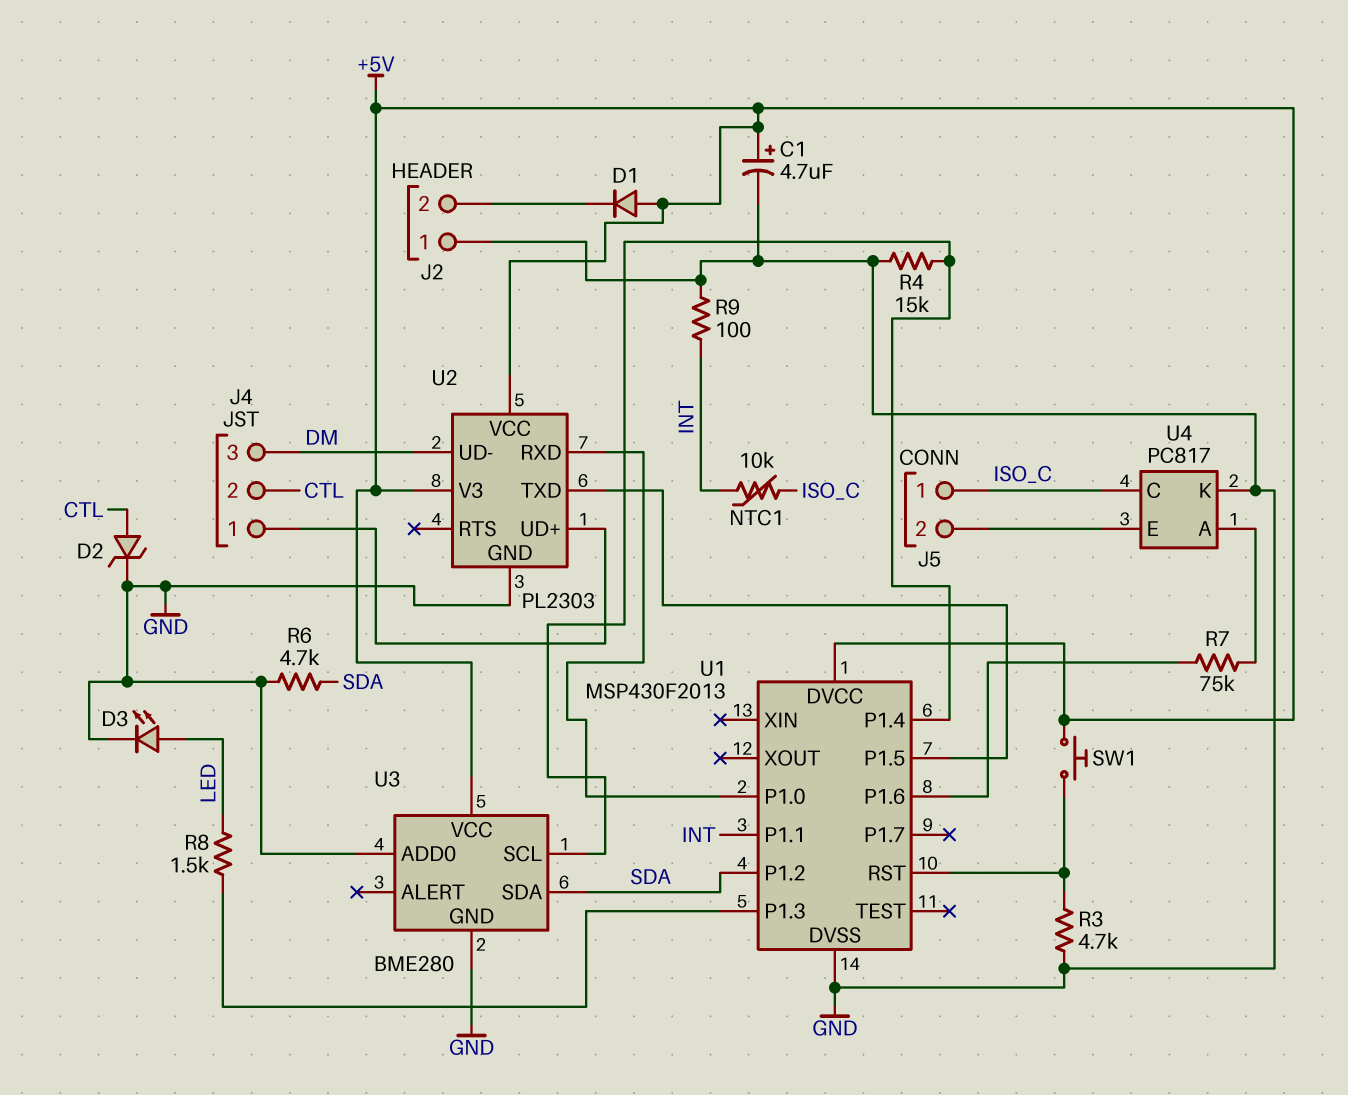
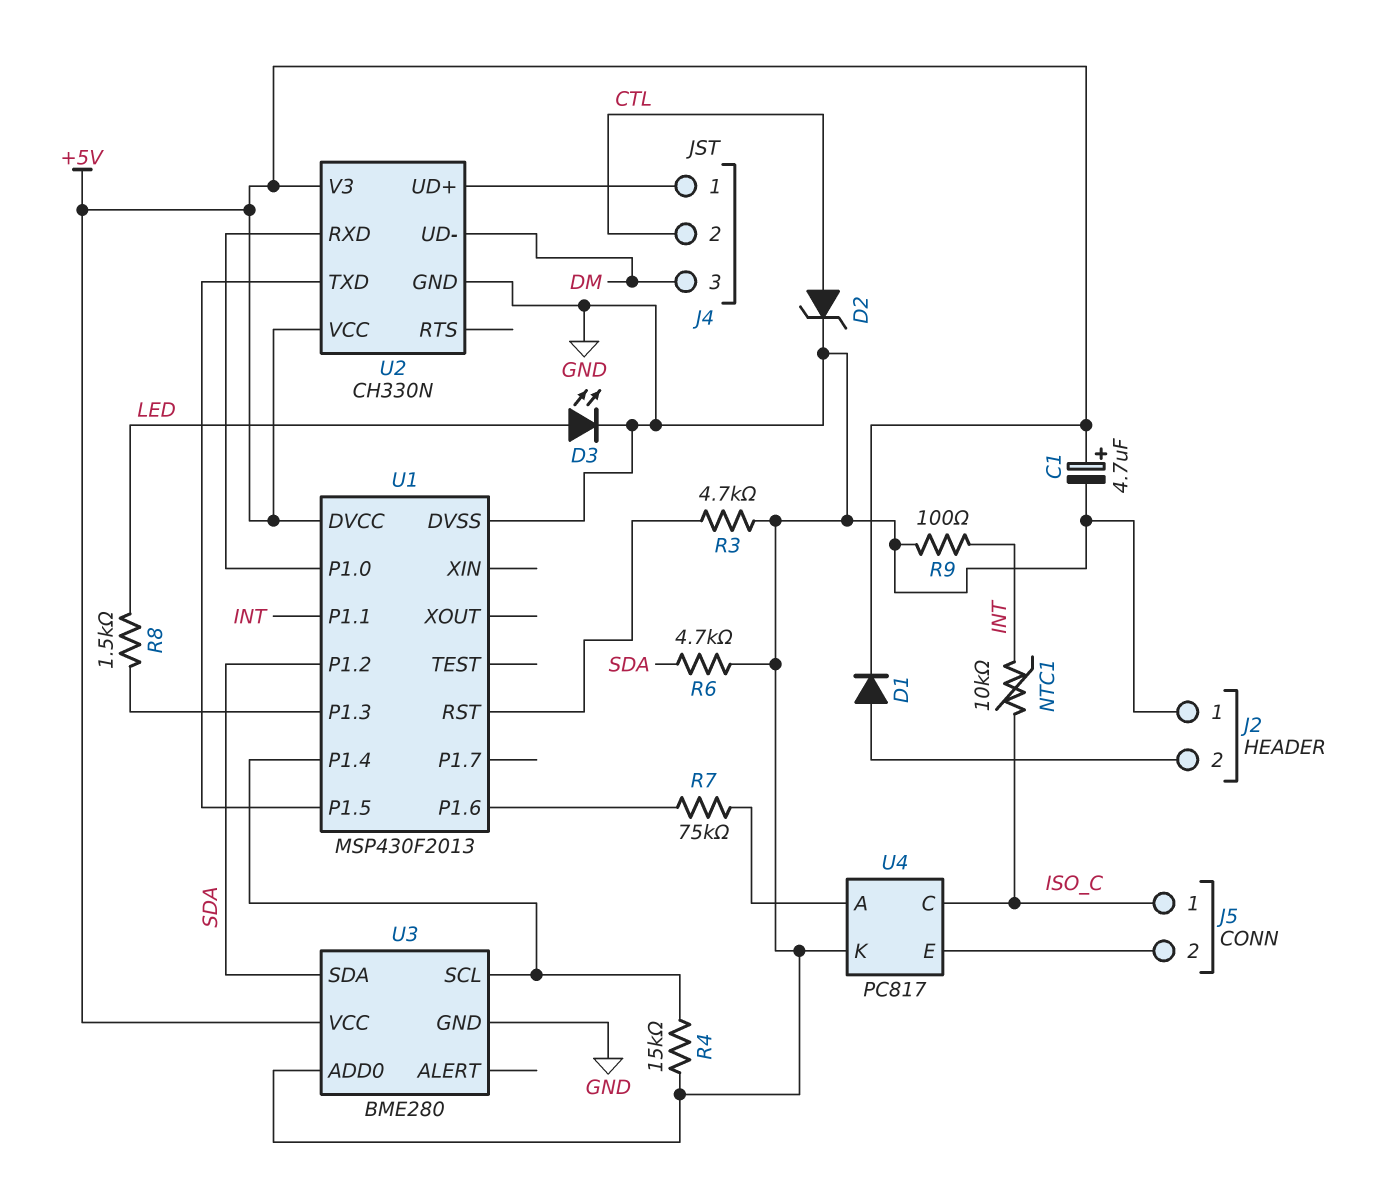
D1: diode (A +5V, K J2/2) -> diode (A J2/2, K +5V)
SW1: button (+5V, U1/RST) -> none
U2: PL2303 -> CH330N

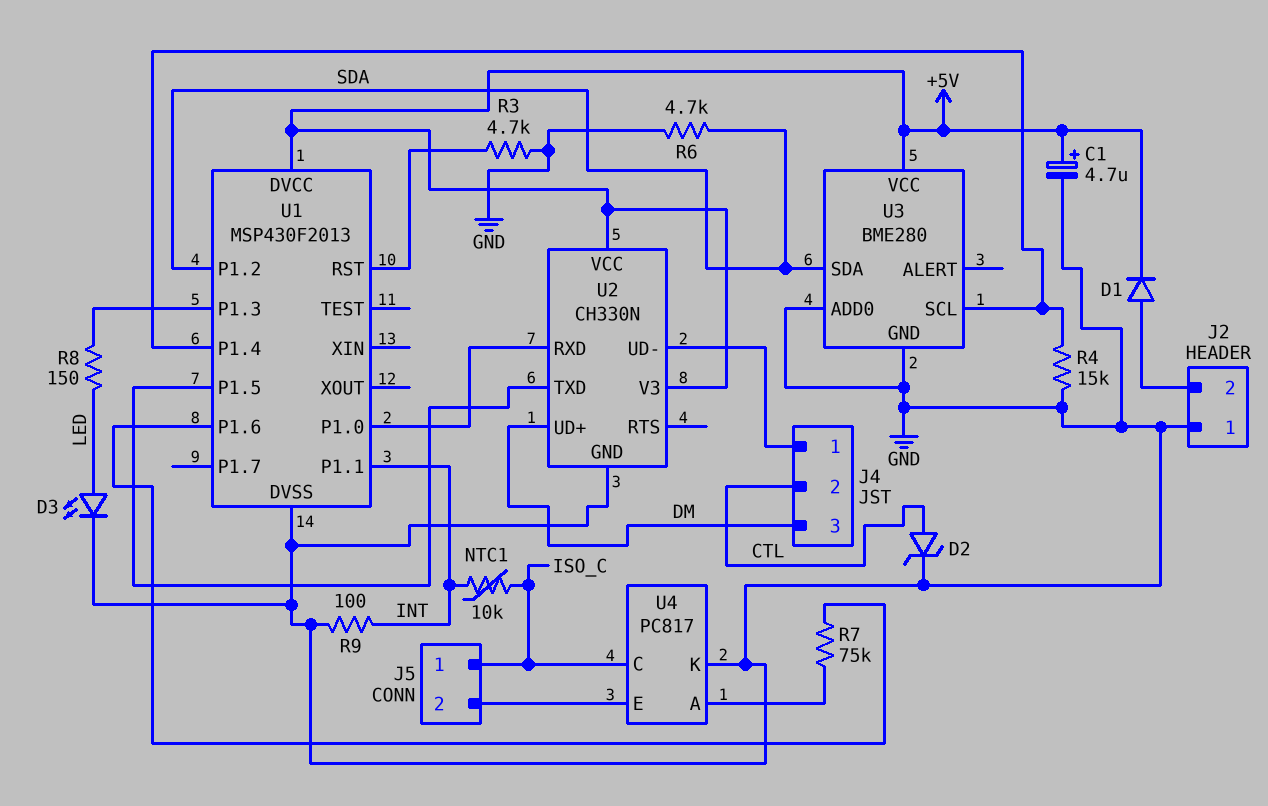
R8: 1.5k (LED, U1/P1.3) -> 150 (LED, U1/P1.3)
U2 pin UD+: J4/1 -> DM
U2 pin UD-: DM -> J4/1

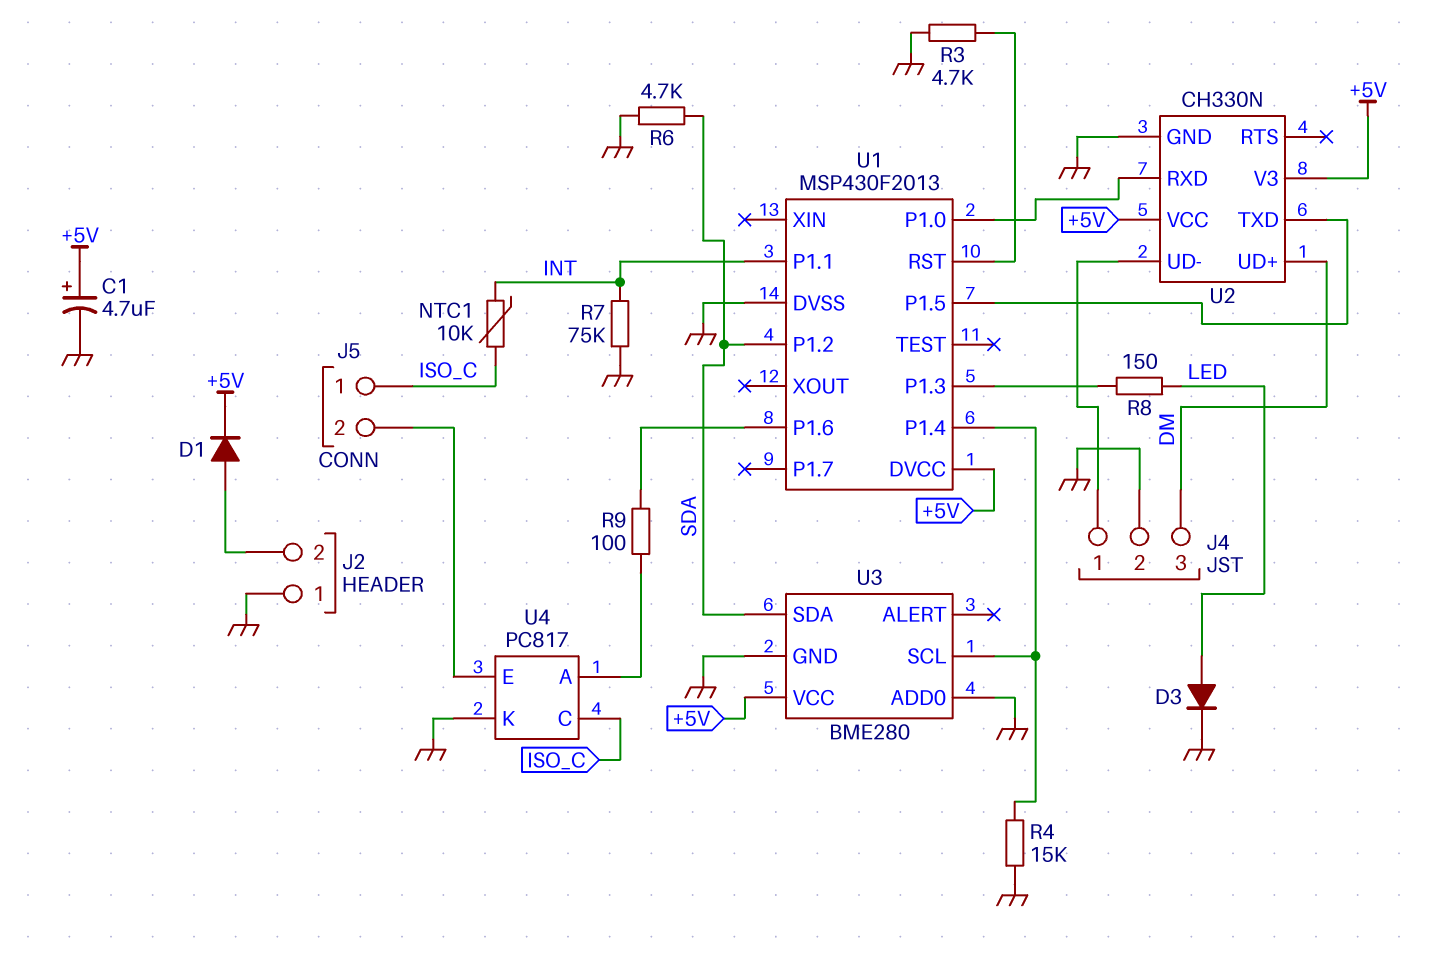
D2: zener (A CTL, K GND) -> none
D3: LED (A LED, K GND) -> diode (A LED, K GND)
J4 pin 2: CTL -> GND
R7: 75k (U1/P1.6, U4/A) -> 75k (GND, INT)
R9: 100 (GND, INT) -> 100 (U1/P1.6, U4/A)

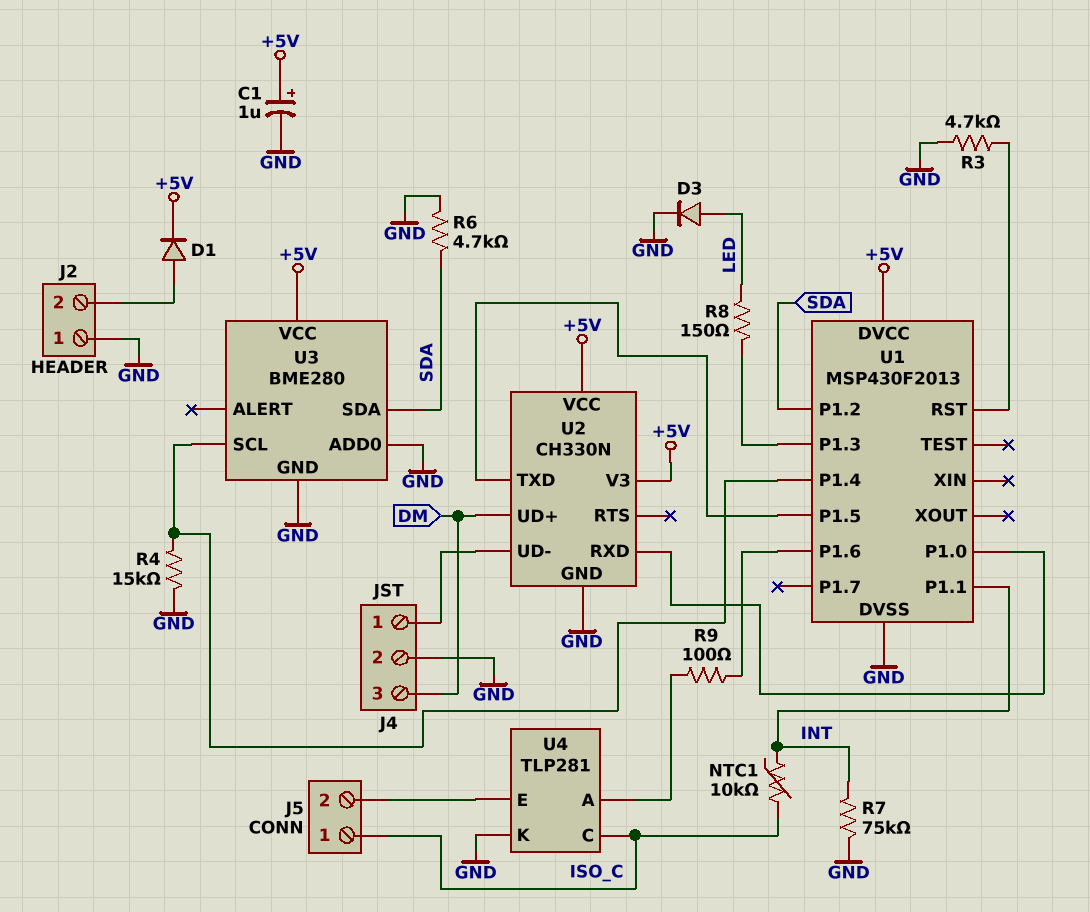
C1: 4.7uF (plus +5V, minus GND) -> 1uF (plus +5V, minus GND)
U4: PC817 -> TLP281

